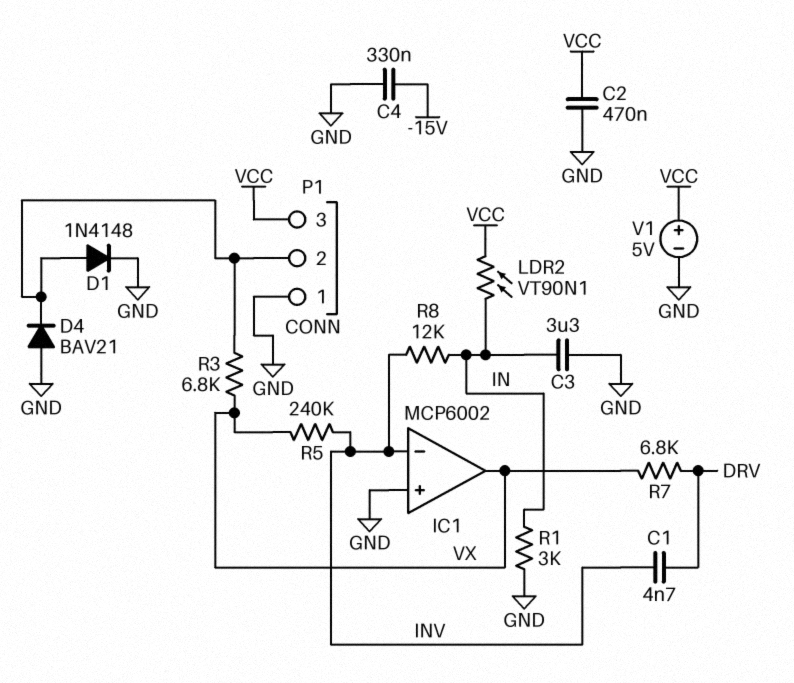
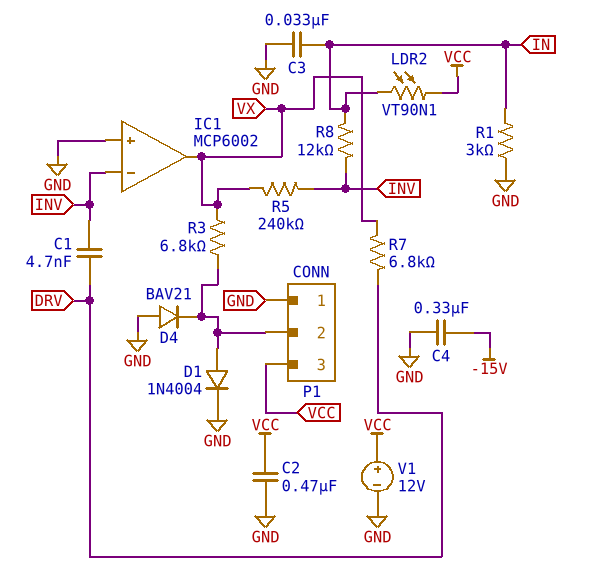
C3: 3.3uF (GND, IN) -> 33nF (GND, IN)
D1: diode 1N4148 (A P1/2, K GND) -> diode 1N4004 (A P1/2, K GND)
V1: 5V (plus VCC, minus GND) -> 12V (plus VCC, minus GND)

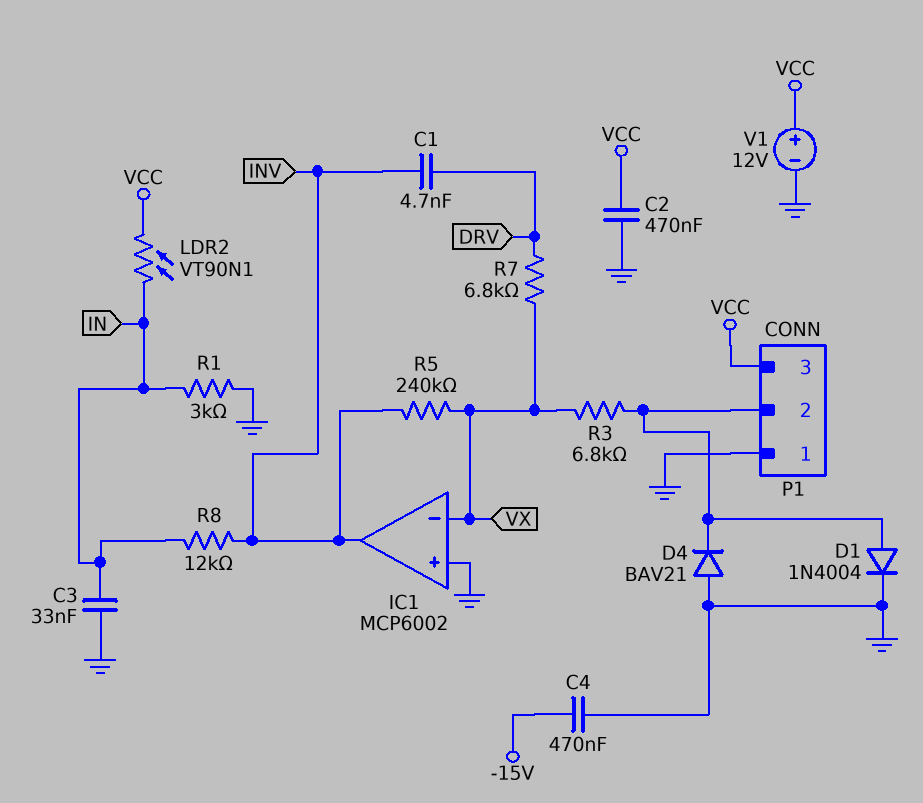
C4: 330nF (-15V, GND) -> 470nF (-15V, GND)
IC1 pin in-: INV -> VX
IC1 pin out: VX -> INV

